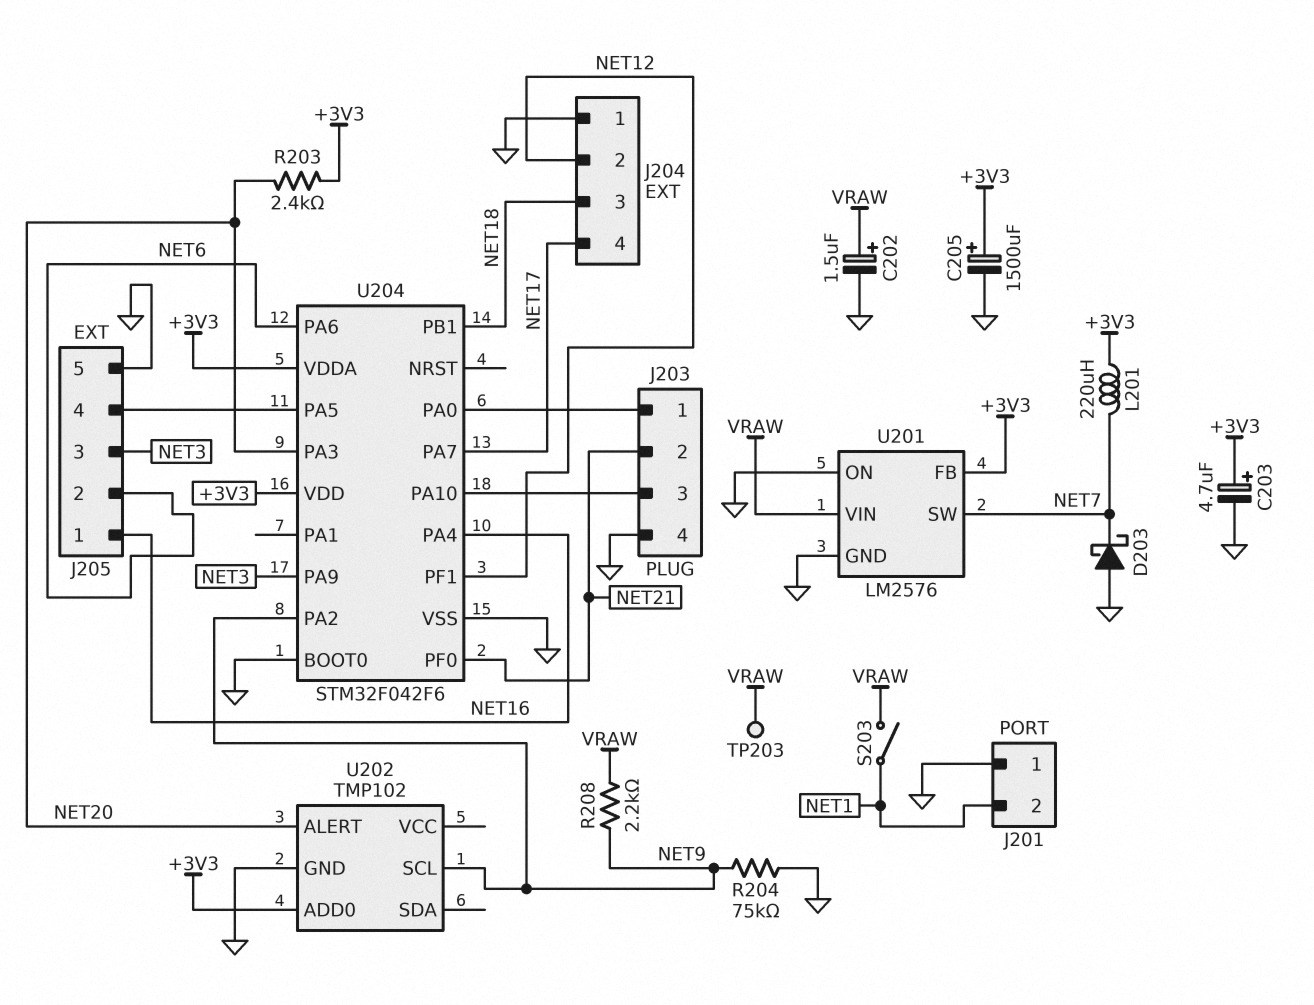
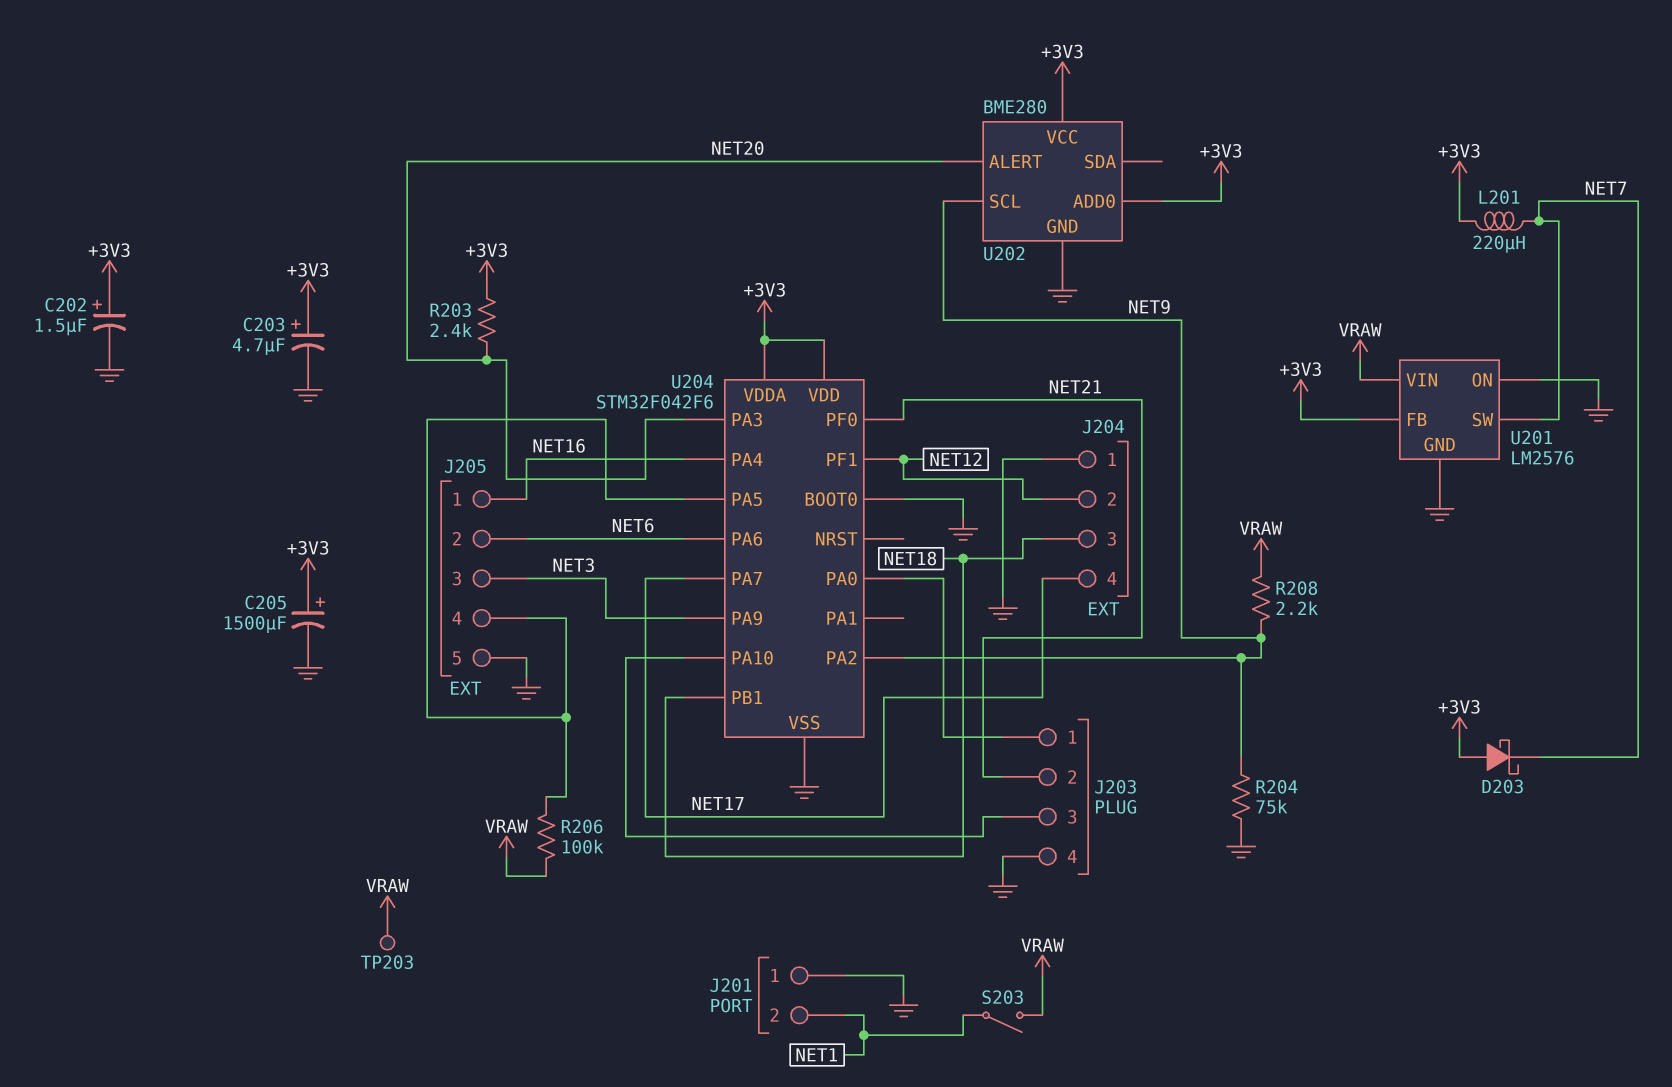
C202: 1.5uF (plus VRAW, minus GND) -> 1.5uF (plus +3V3, minus GND)
D203: schottky (A GND, K NET7) -> schottky (A +3V3, K NET7)
R206: none -> 100k (J205/4, VRAW)
U202: TMP102 -> BME280
U202 pin VCC: none -> +3V3

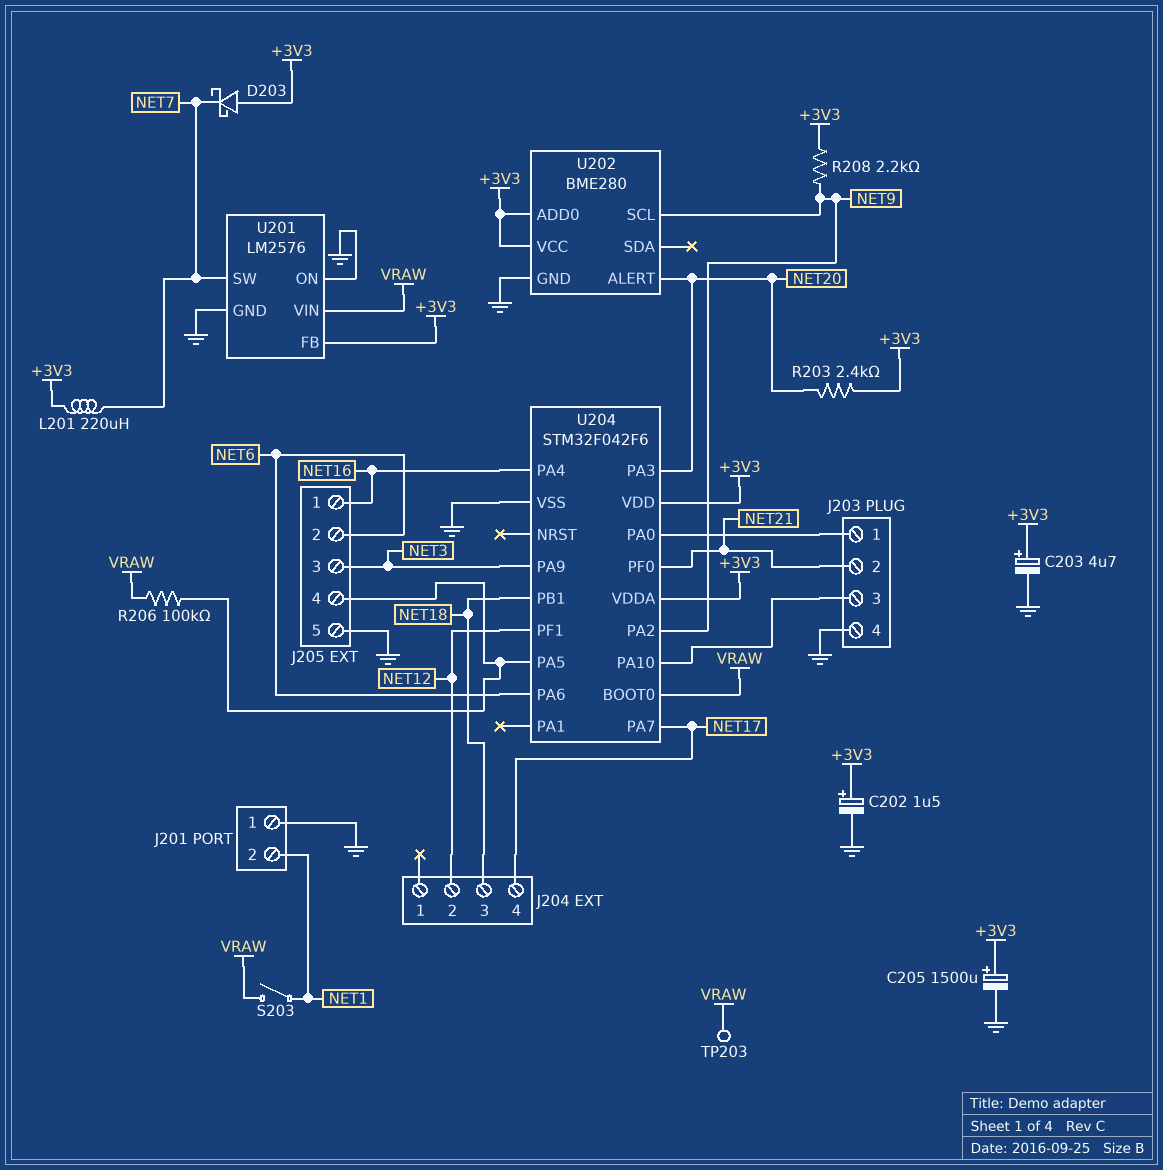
J204 pin 1: GND -> none
R204: 75k (GND, NET9) -> none
R208: 2.2k (NET9, VRAW) -> 2.2k (+3V3, NET9)
U204 pin BOOT0: GND -> VRAW

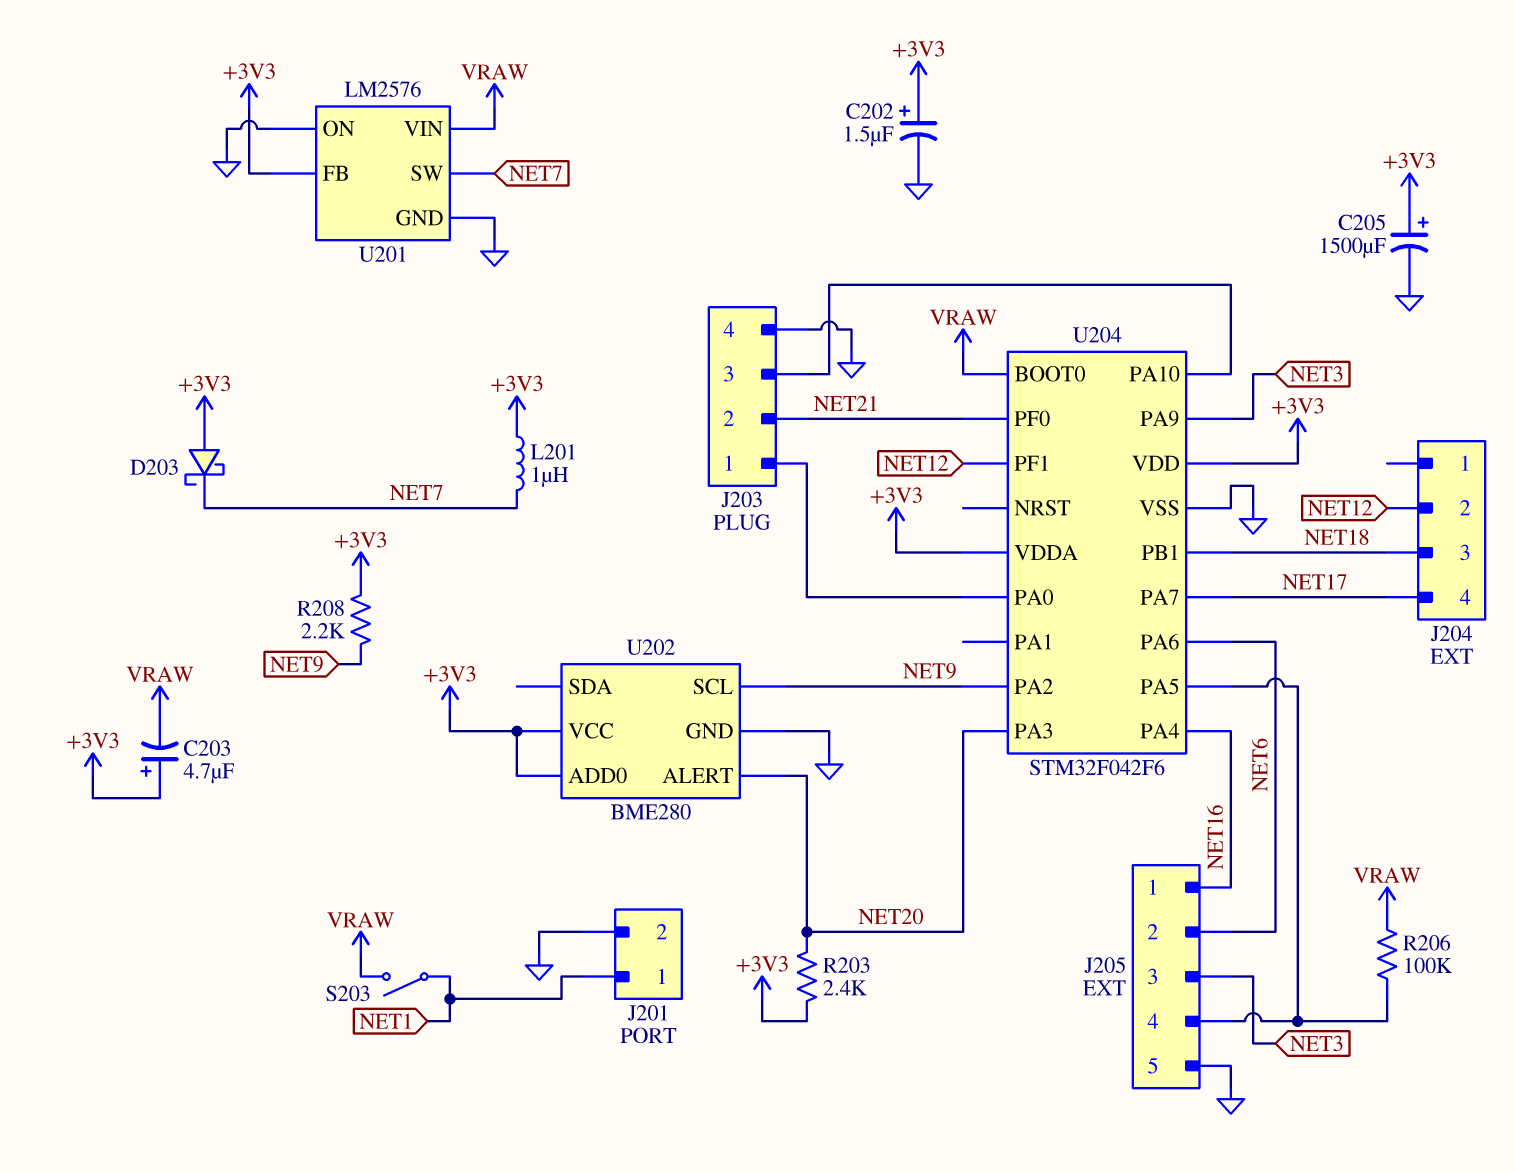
C203: 4.7uF (plus +3V3, minus GND) -> 4.7uF (plus +3V3, minus VRAW)
J201 pin 1: GND -> NET1
J201 pin 2: NET1 -> GND
L201: 220uH (+3V3, NET7) -> 1uH (+3V3, NET7)
TP203: test point (VRAW) -> none

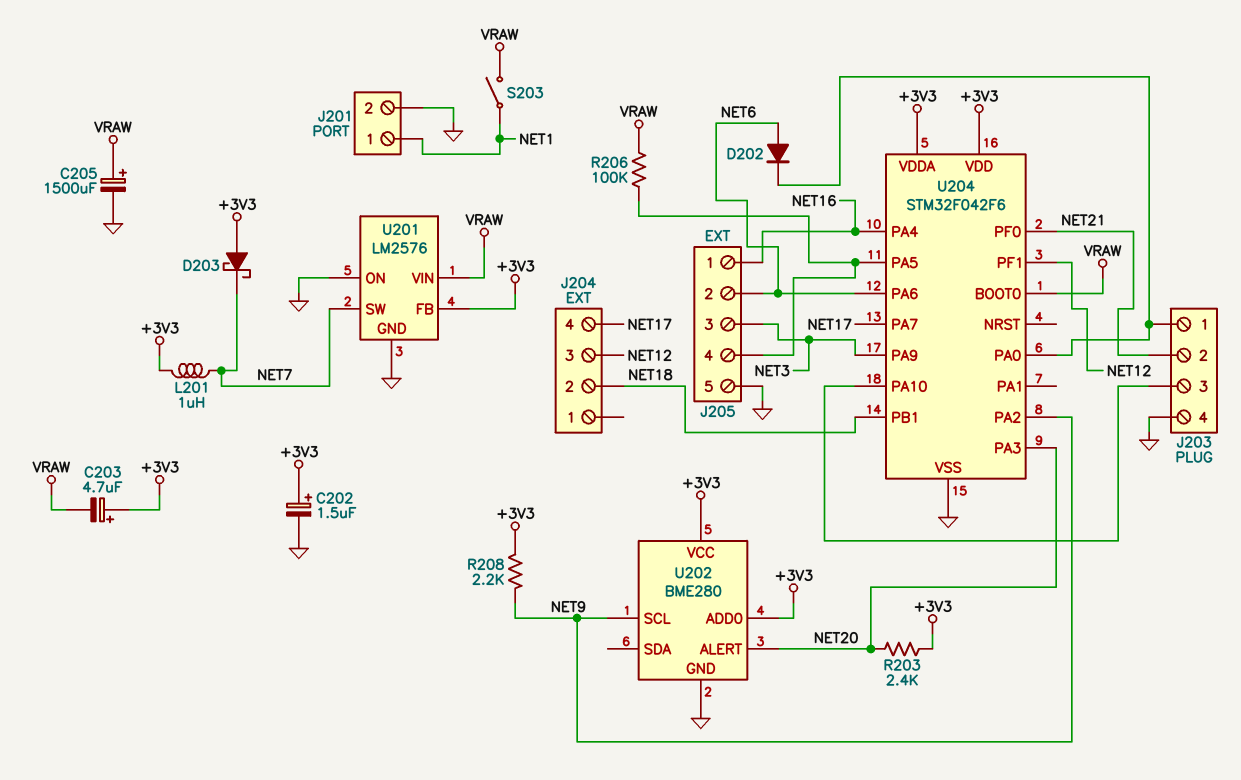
C205: 1500uF (plus +3V3, minus GND) -> 1500uF (plus VRAW, minus GND)
D202: none -> diode (A NET6, K J203/1)
J204 pin 2: NET12 -> NET18
J204 pin 3: NET18 -> NET12

